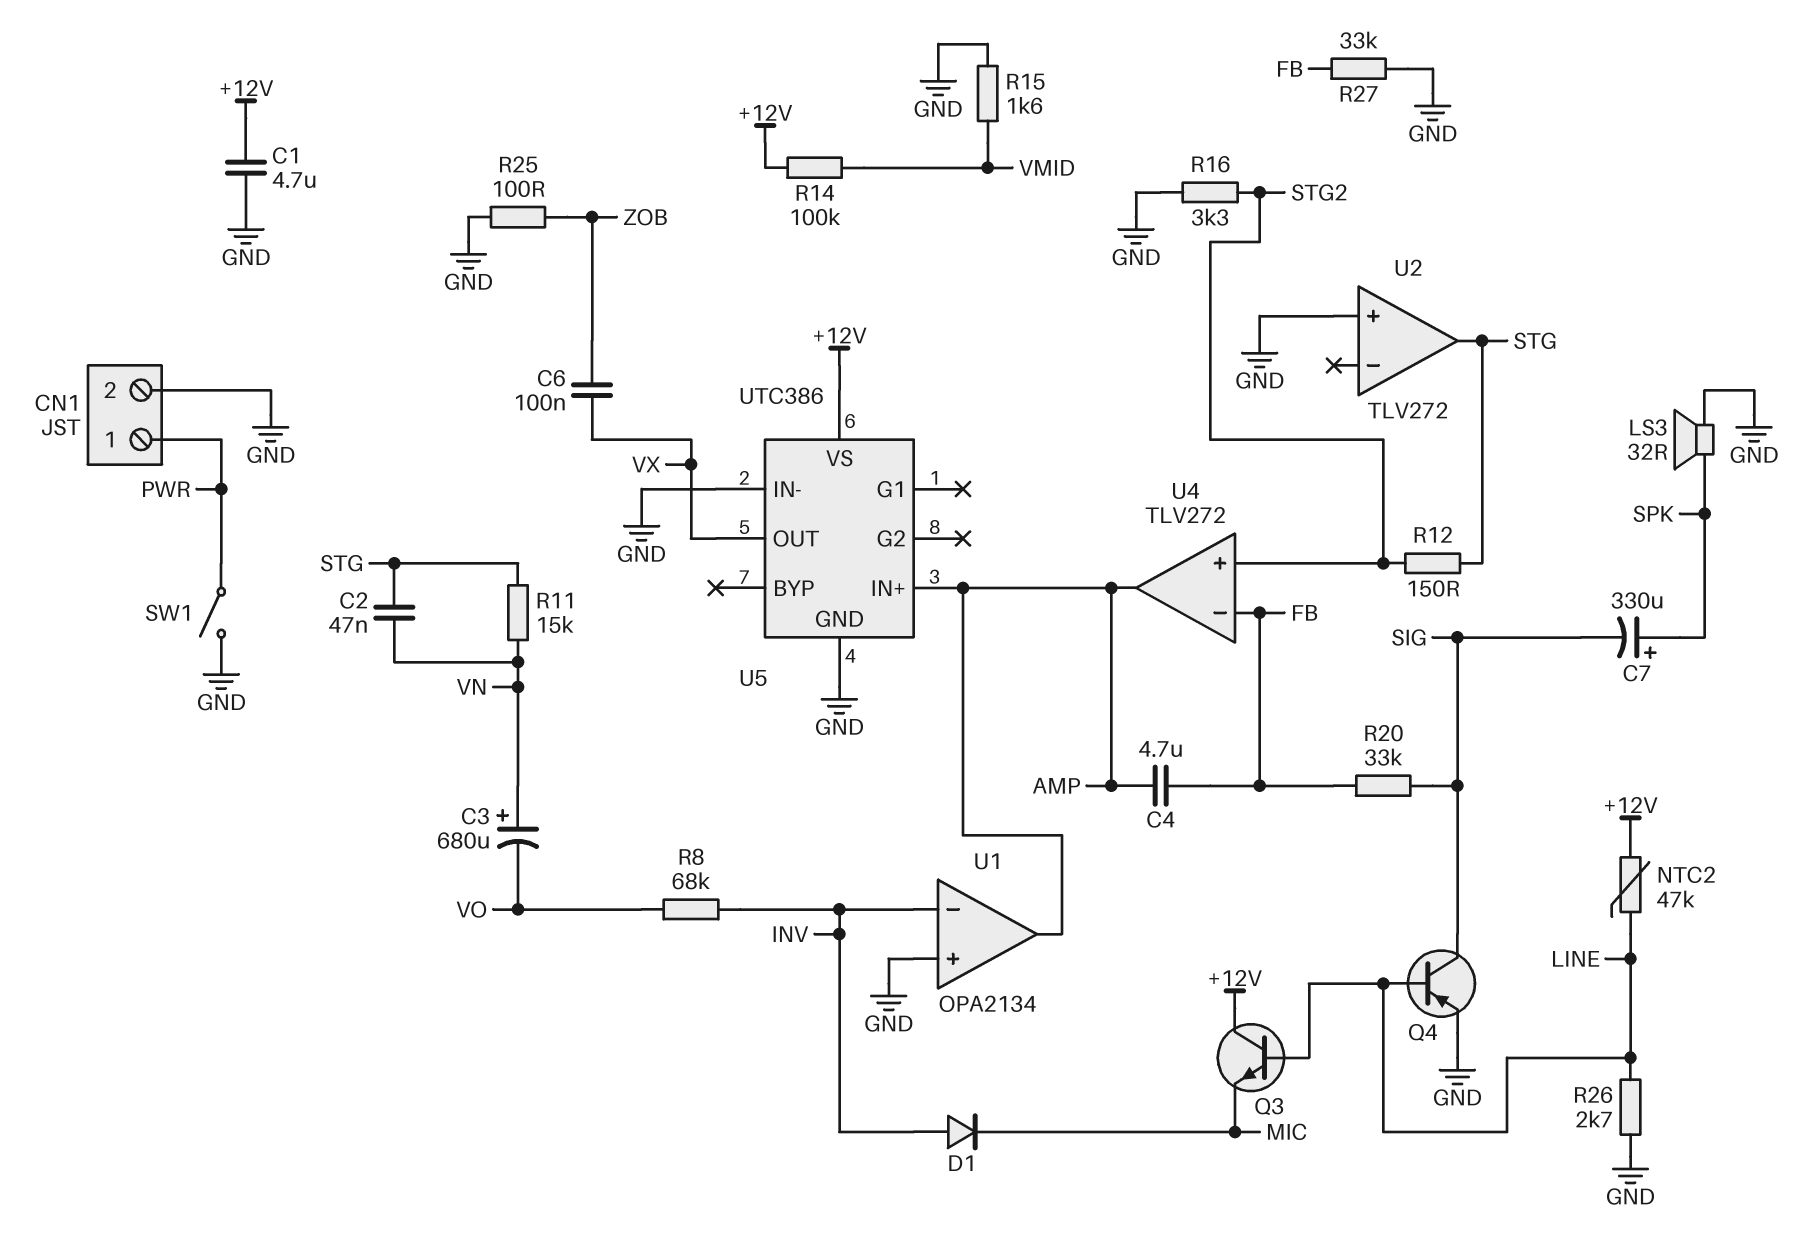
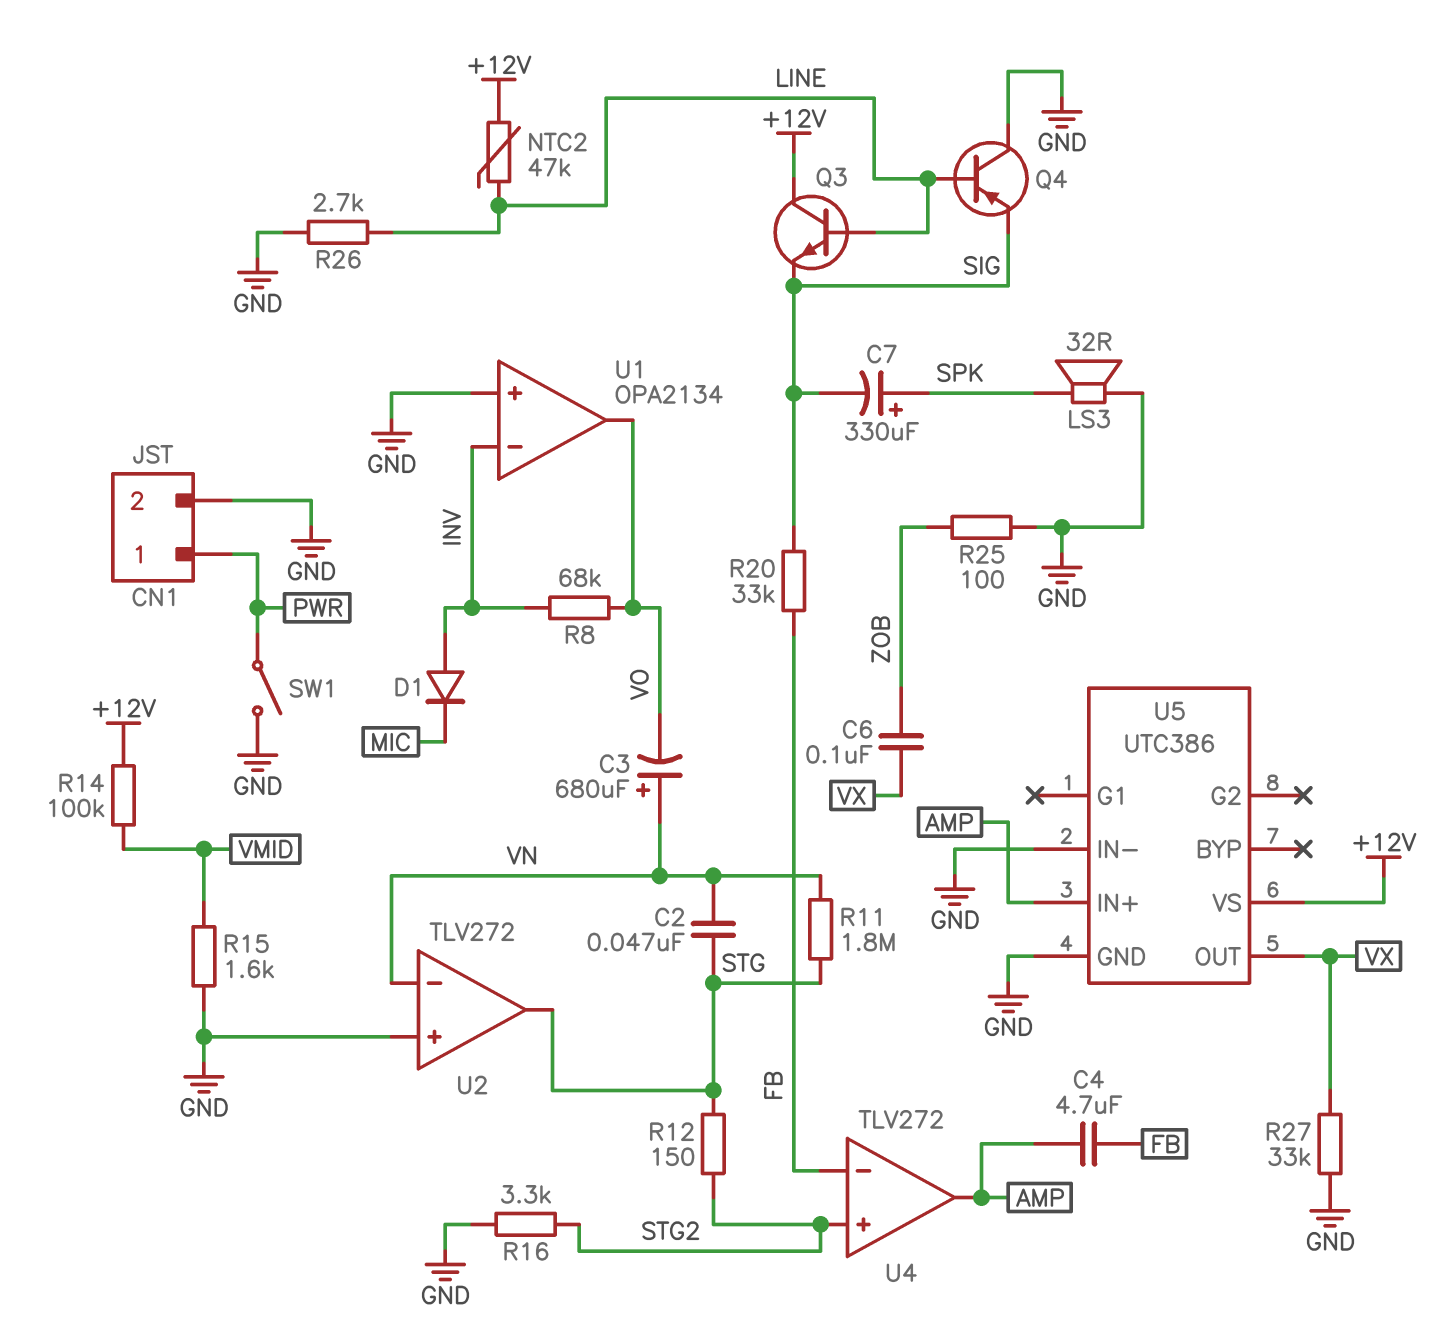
C1: 4.7uF (+12V, GND) -> none
Q3: NPN (B LINE, C +12V, E MIC) -> NPN (B LINE, C +12V, E SIG)
Q4: PNP (B LINE, C SIG, E GND) -> PNP (B LINE, C GND, E SIG)
R11: 15k (STG, VN) -> 1.8M (STG, VN)
R27: 33k (FB, GND) -> 33k (GND, VX)
U1 pin out: AMP -> VO
U2 pin in-: none -> VN

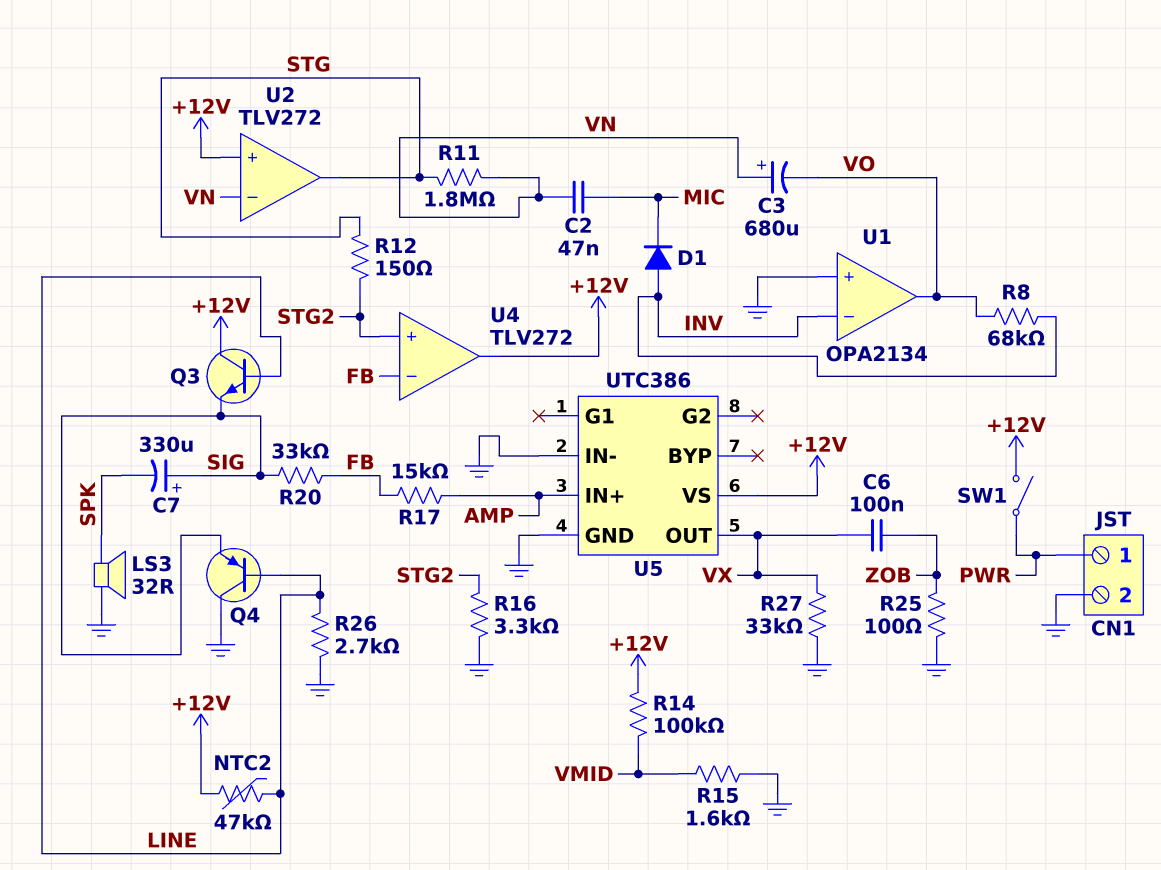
C2: 47nF (STG, VN) -> 47nF (MIC, VN)
C4: 4.7uF (AMP, FB) -> none
C7: 330uF (plus SPK, minus SIG) -> 330uF (plus SIG, minus SPK)
R17: none -> 15k (AMP, FB)
SW1: switch (GND, PWR) -> switch (+12V, PWR)
U2 pin in+: GND -> +12V
U4 pin out: AMP -> +12V

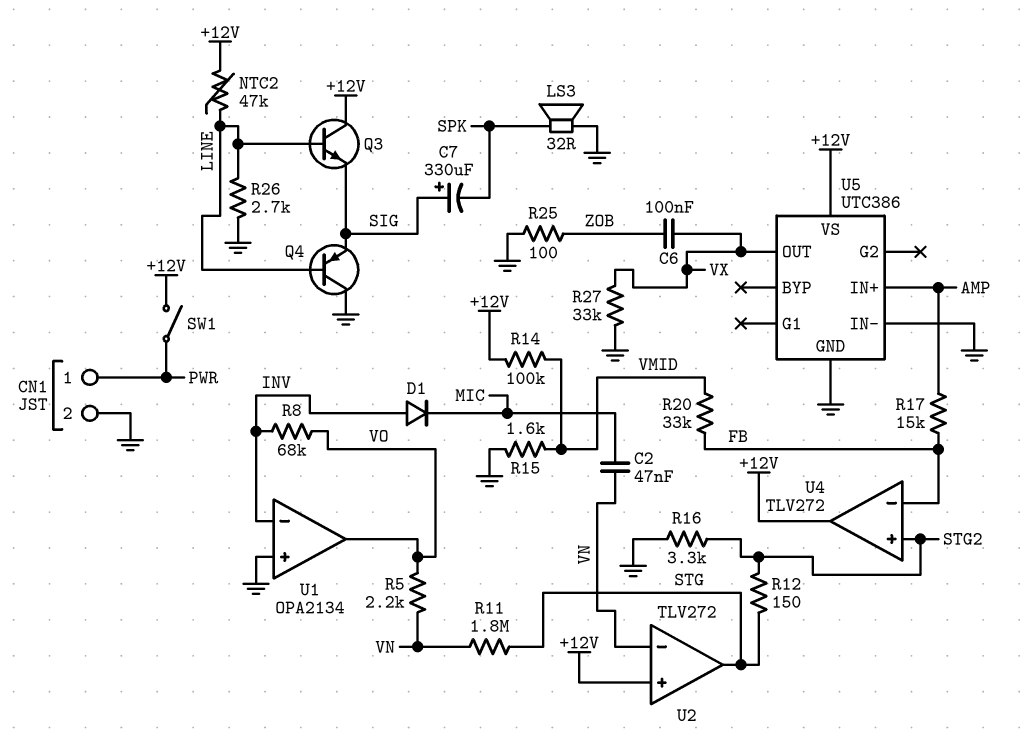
C3: 680uF (plus VN, minus VO) -> none
R5: none -> 2.2k (VN, VO)
R20: 33k (FB, SIG) -> 33k (FB, VMID)

